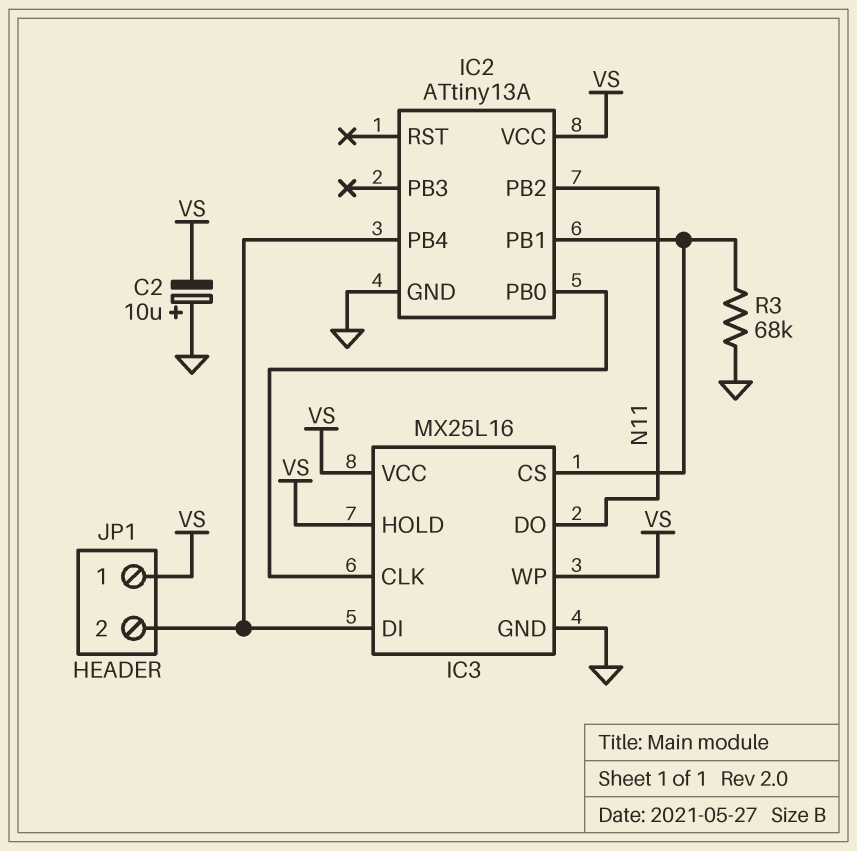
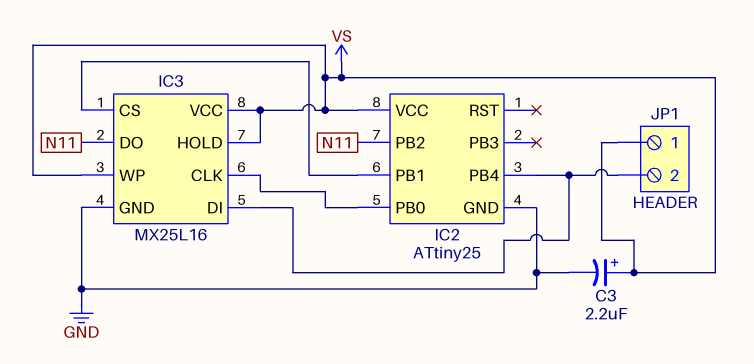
C2: 10uF (plus GND, minus VS) -> none
C3: none -> 2.2uF (plus VS, minus GND)
IC2: ATtiny13A -> ATtiny25
R3: 68k (GND, IC2/PB1) -> none

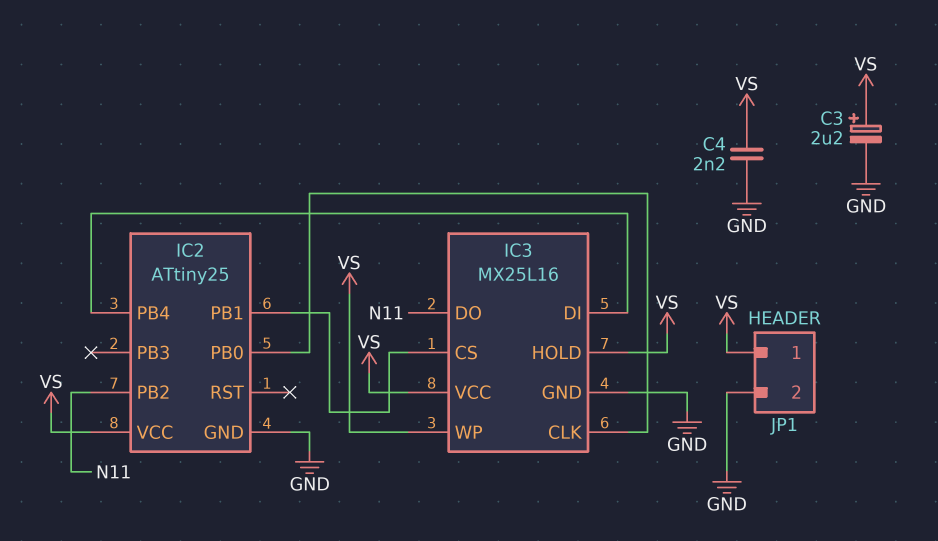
C4: none -> 2.2nF (GND, VS)
JP1 pin 2: IC2/PB4 -> GND

